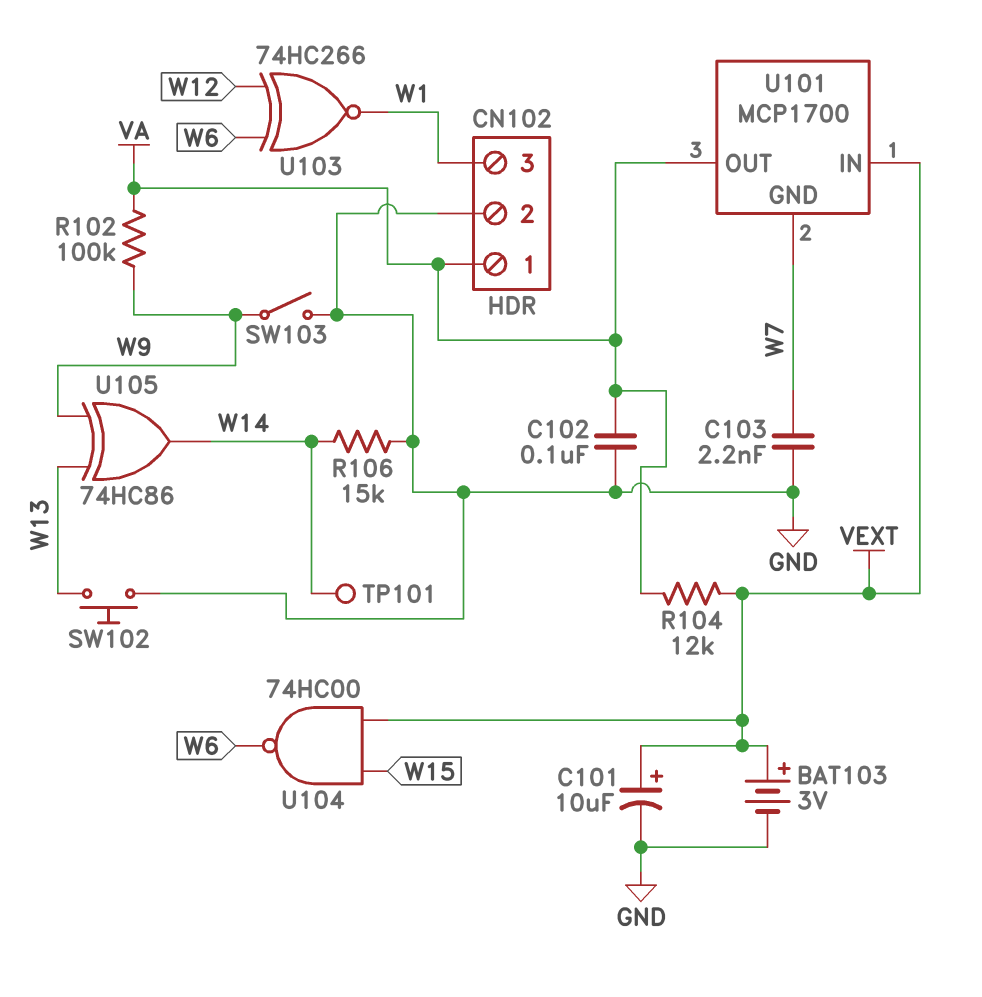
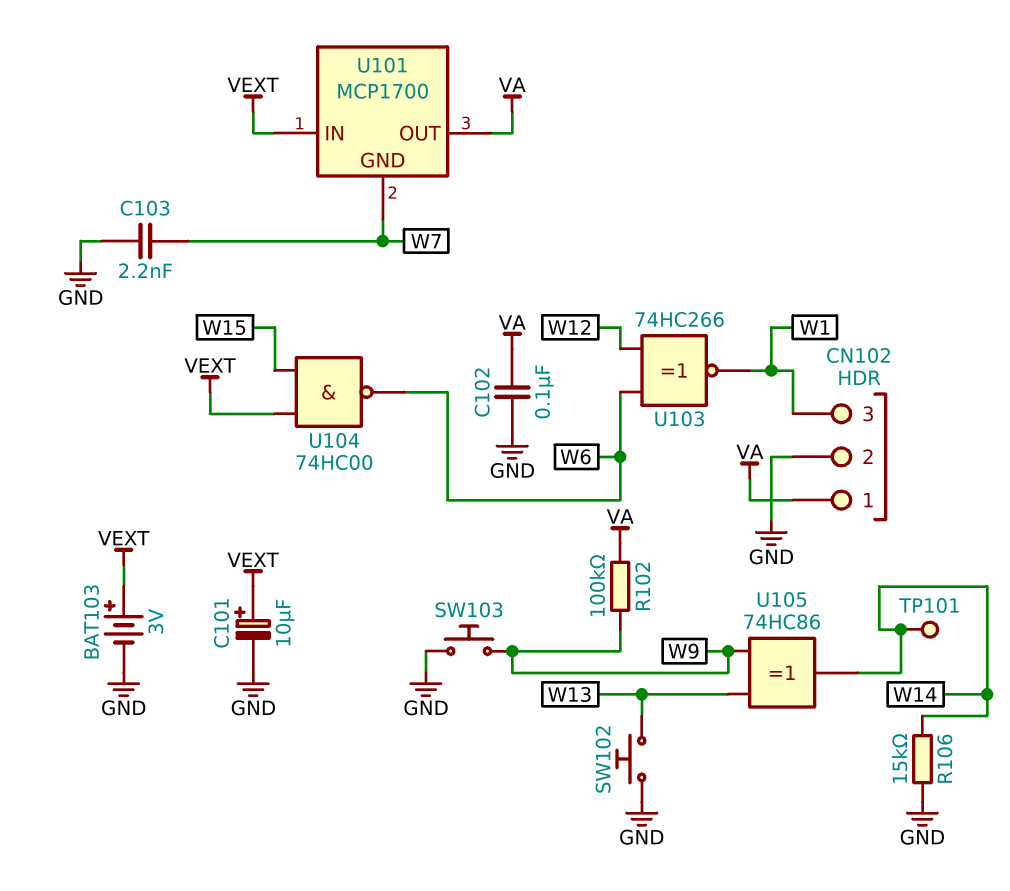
R104: 12k (VA, VEXT) -> none
SW103: switch (GND, W9) -> button (GND, W9)

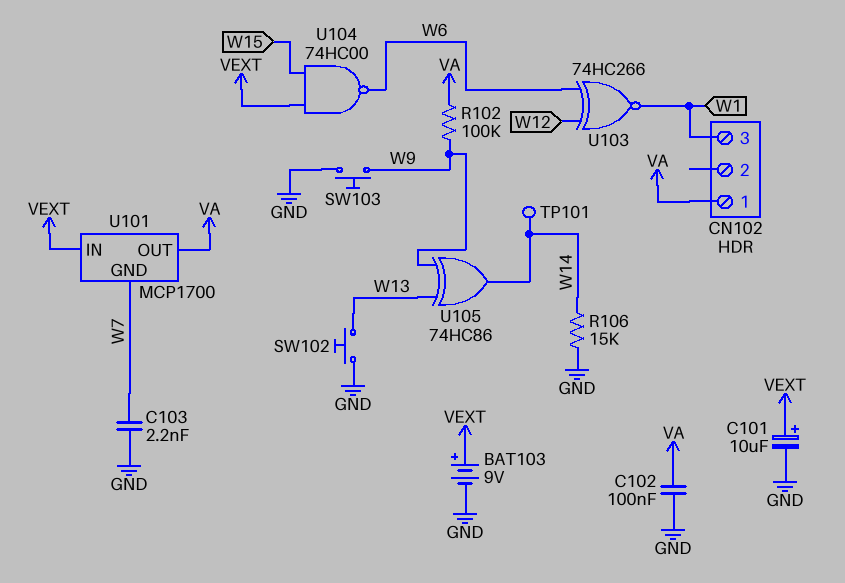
BAT103: 3V (plus VEXT, minus GND) -> 9V (plus VEXT, minus GND)
CN102 pin 2: GND -> none

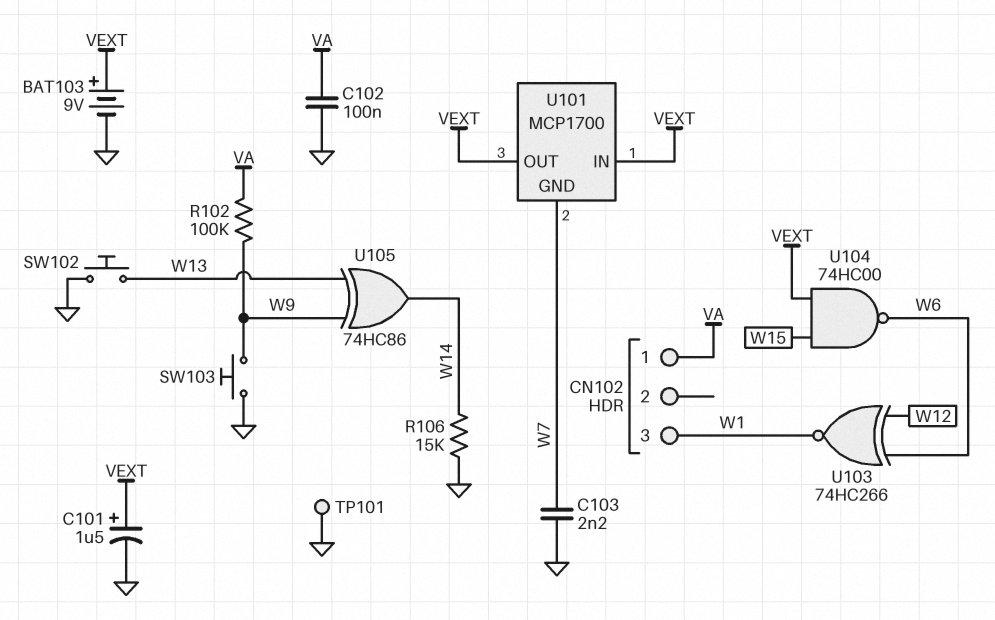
C101: 10uF (plus VEXT, minus GND) -> 1.5uF (plus VEXT, minus GND)
TP101: test point (W14) -> test point (GND)
U101 pin OUT: VA -> VEXT

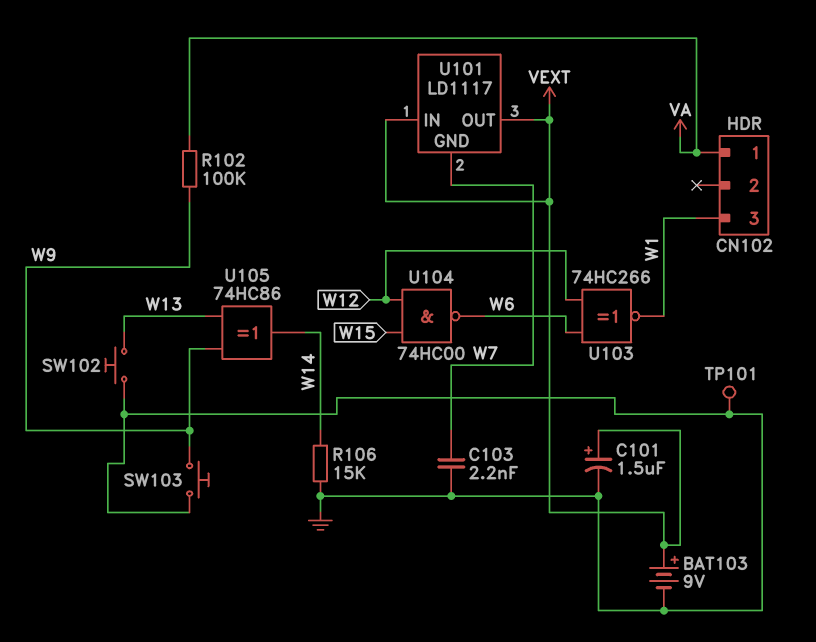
C102: 100nF (GND, VA) -> none
U101: MCP1700 -> LD1117
U104: NAND 74HC00 (in VEXT, in W15, out W6) -> NAND 74HC00 (in W12, in W15, out W6)

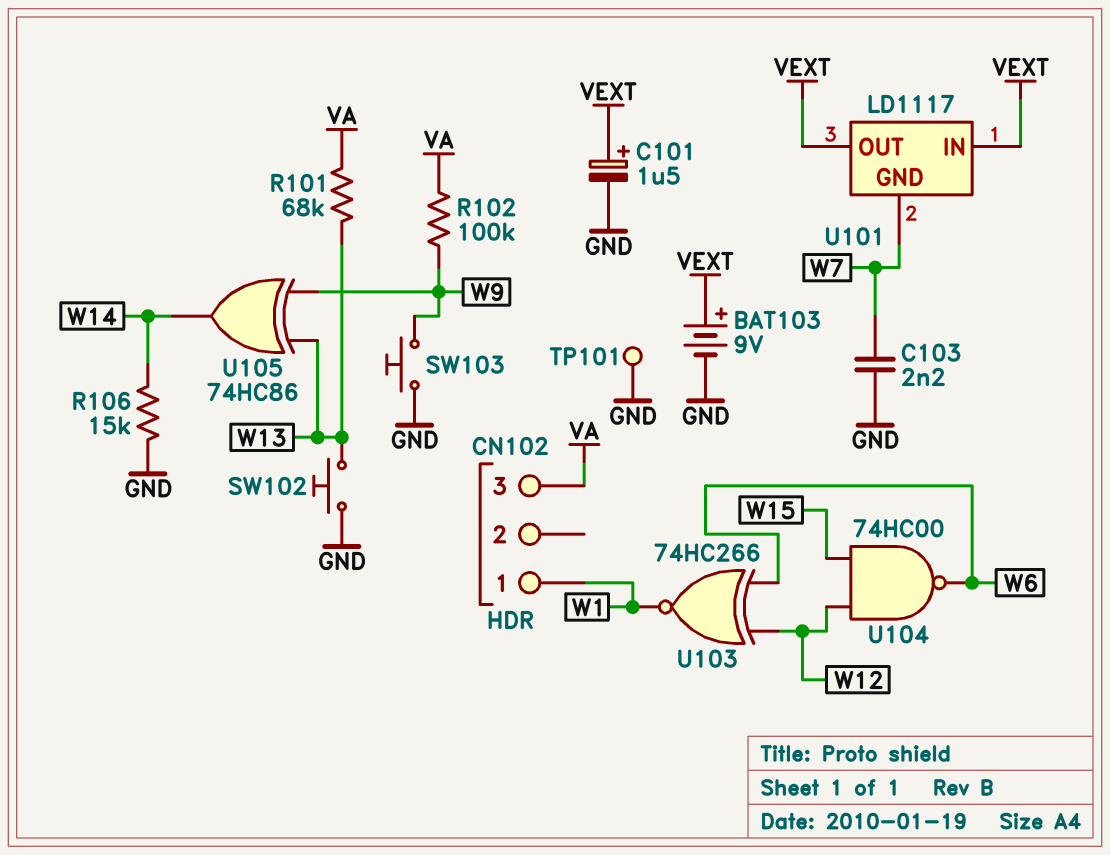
CN102 pin 1: VA -> W1
CN102 pin 3: W1 -> VA
R101: none -> 68k (VA, W13)

